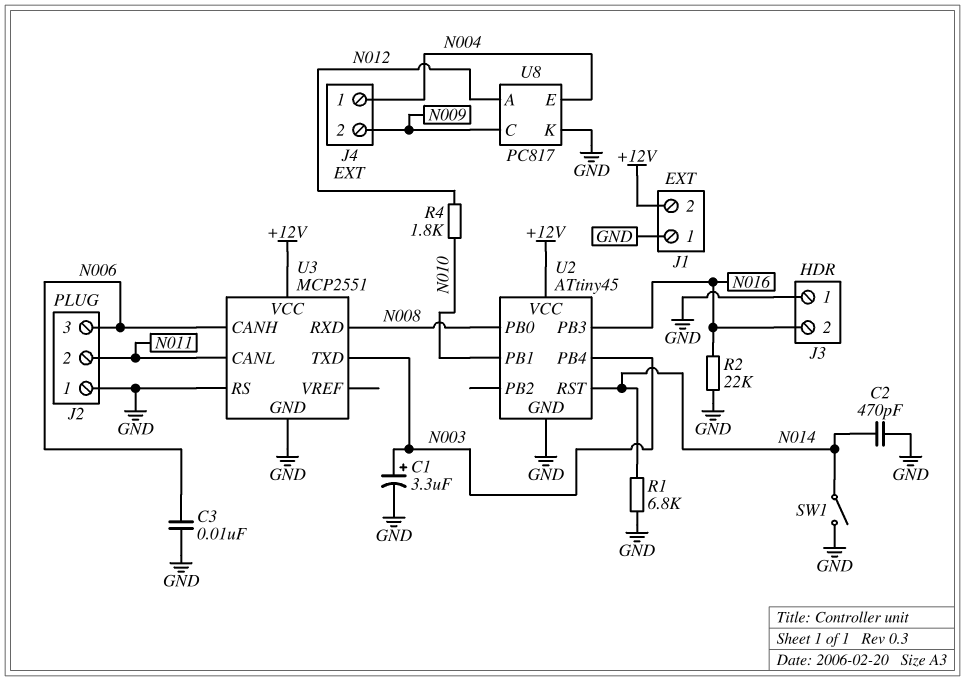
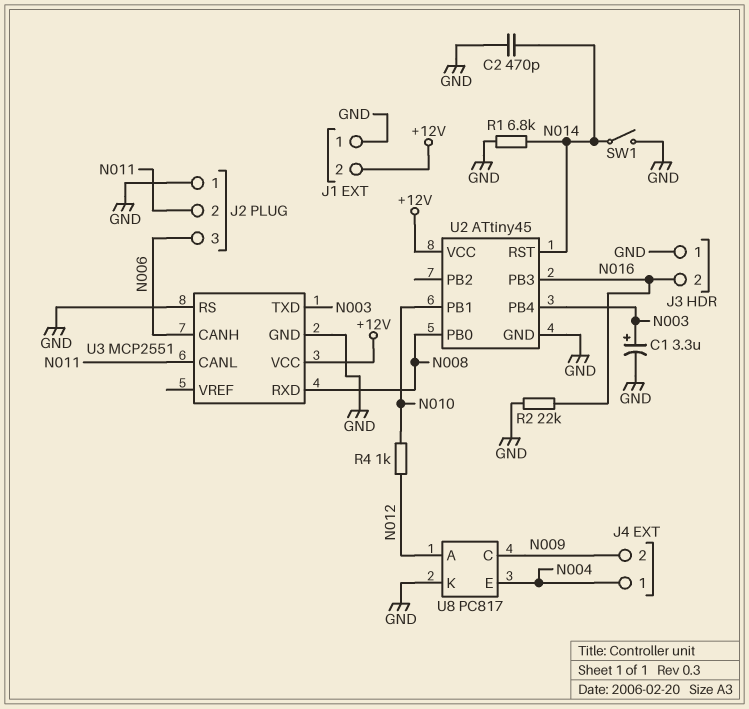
C3: 10nF (GND, N006) -> none
R4: 1.8k (N010, N012) -> 1k (N010, N012)

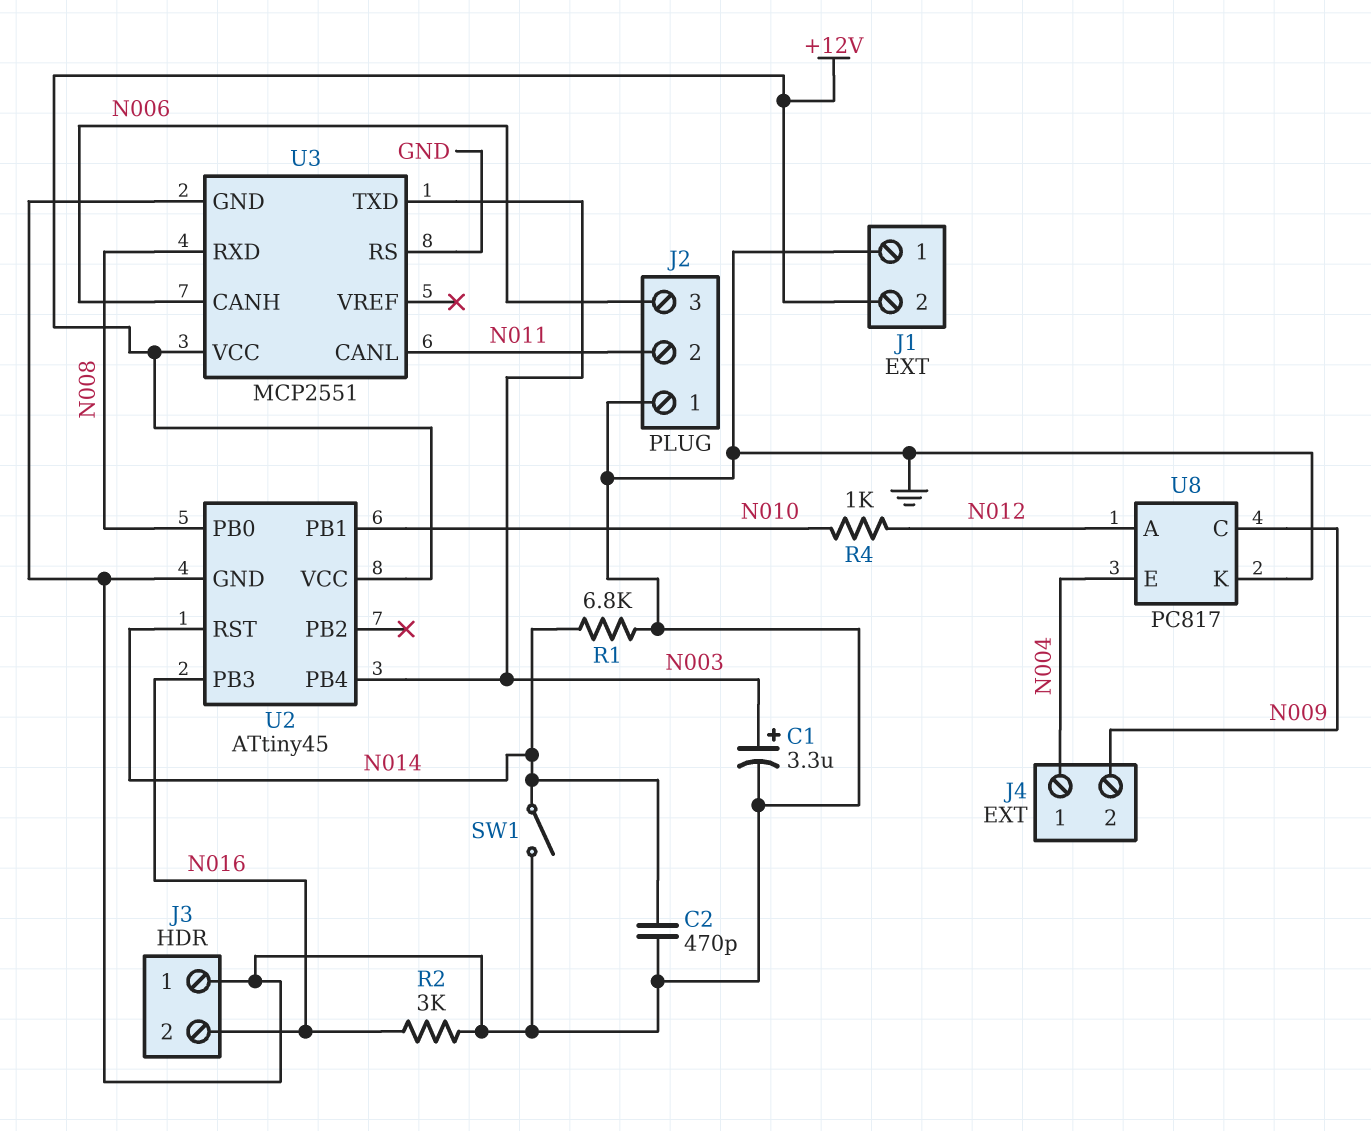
R2: 22k (GND, N016) -> 3k (GND, N016)

